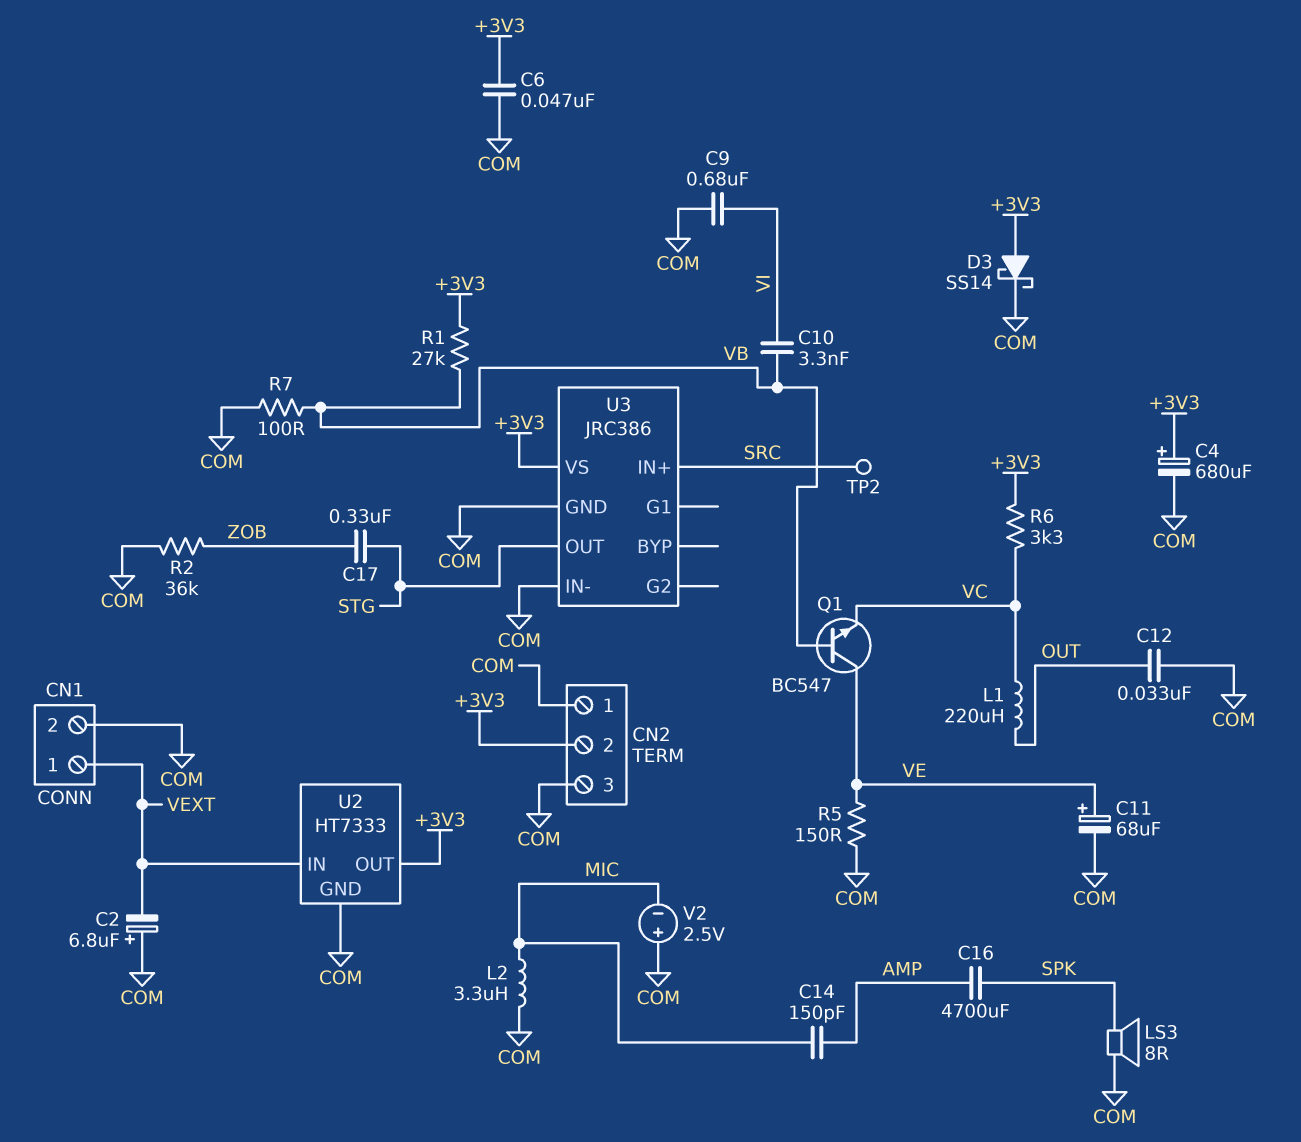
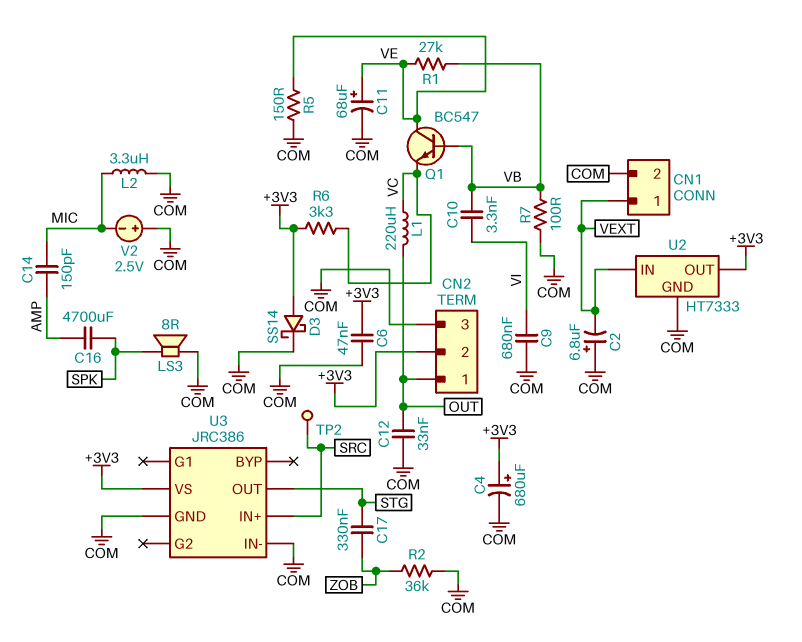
CN2 pin 1: COM -> OUT
R1: 27k (+3V3, VB) -> 27k (VB, VE)

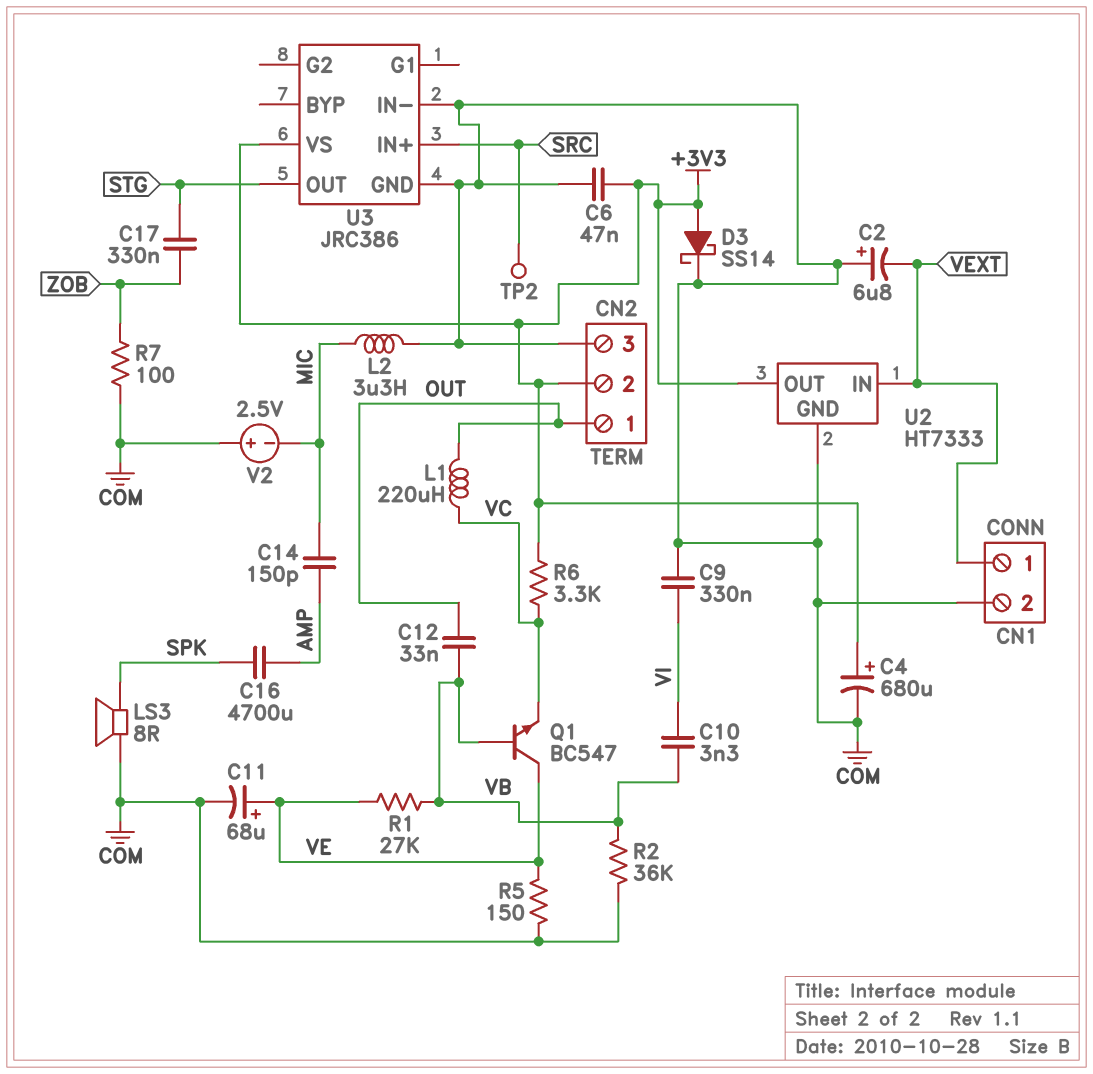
C9: 680nF (COM, VI) -> 330nF (COM, VI)
C12: 33nF (COM, OUT) -> 33nF (OUT, VB)
R2: 36k (COM, ZOB) -> 36k (COM, VB)
R7: 100 (COM, VB) -> 100 (COM, ZOB)

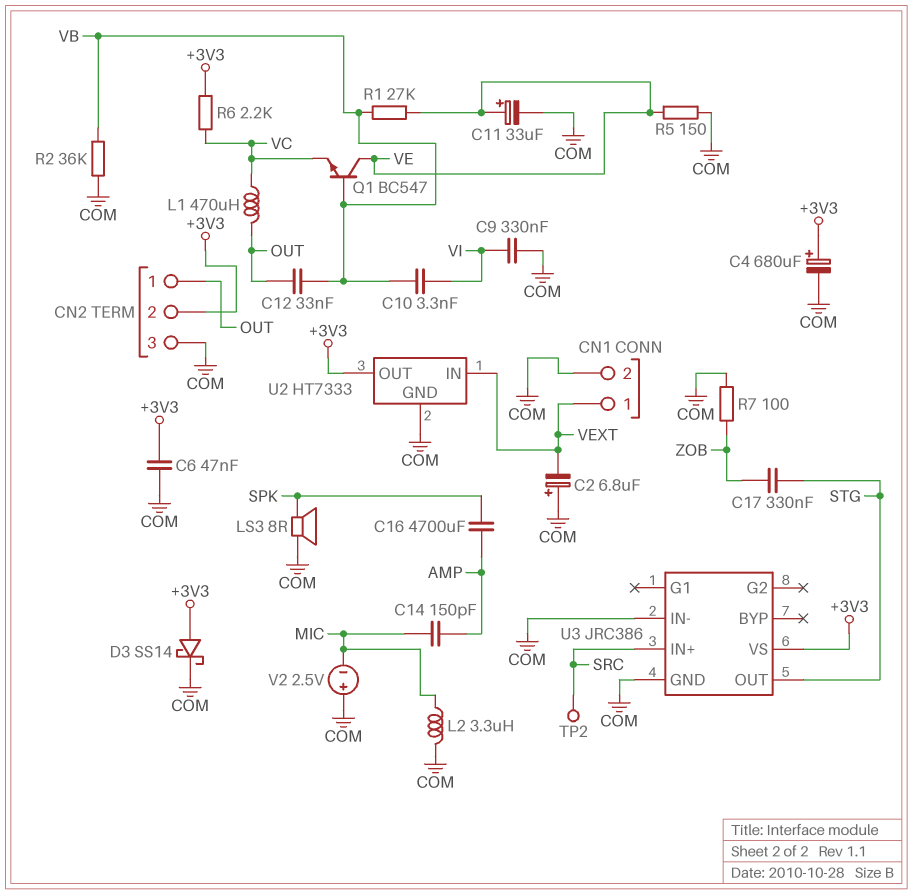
C11: 68uF (plus VE, minus COM) -> 33uF (plus VE, minus COM)
L1: 220uH (OUT, VC) -> 470uH (OUT, VC)
R6: 3.3k (+3V3, VC) -> 2.2k (+3V3, VC)

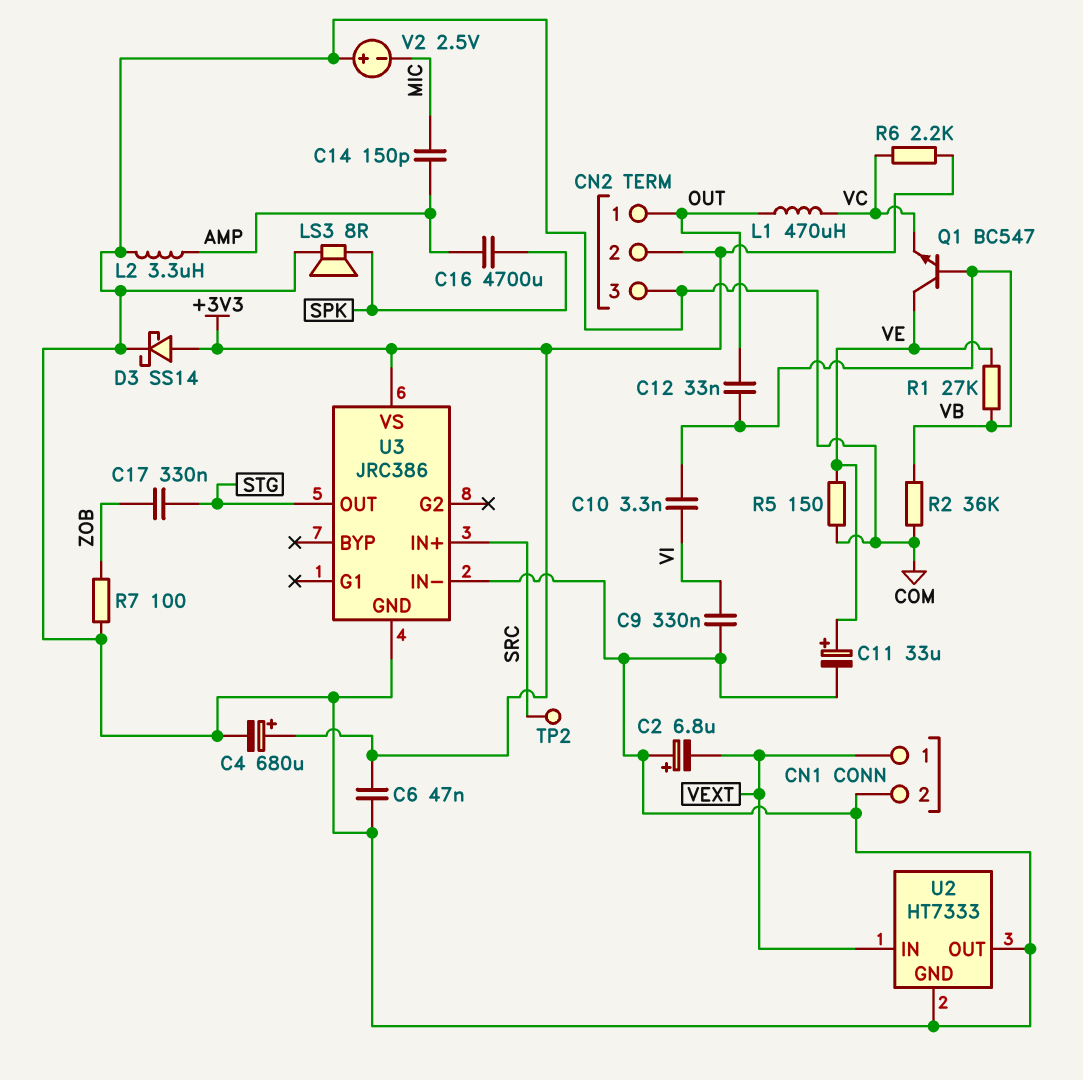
L2: 3.3uH (COM, MIC) -> 3.3uH (AMP, COM)
U2 pin OUT: +3V3 -> COM

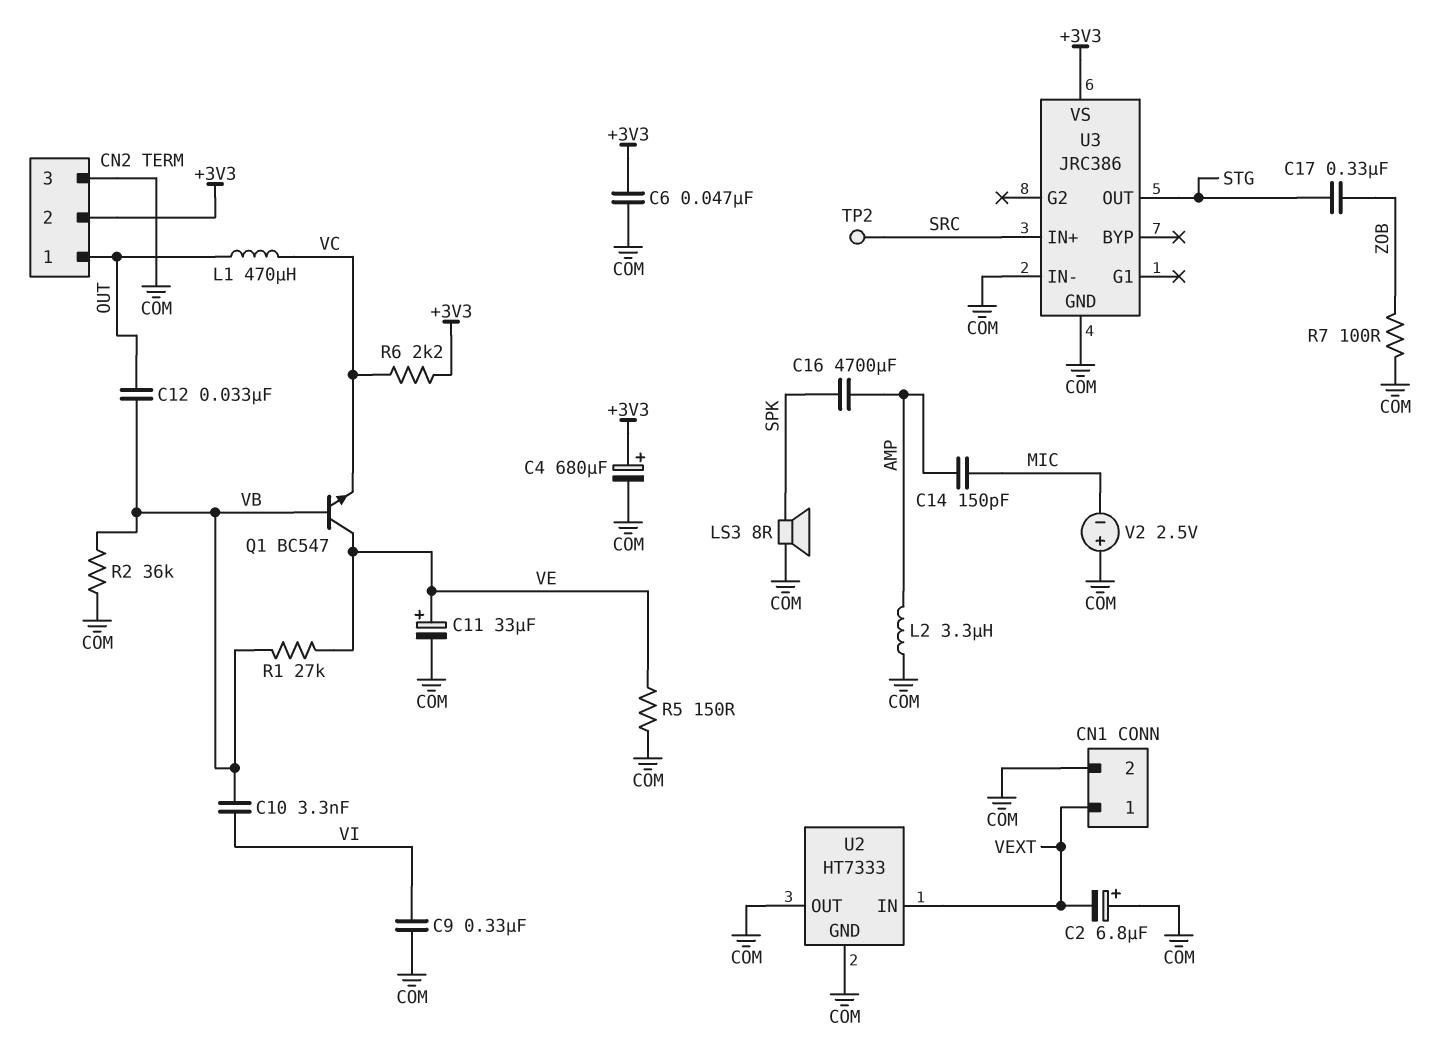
D3: schottky SS14 (A +3V3, K COM) -> none

